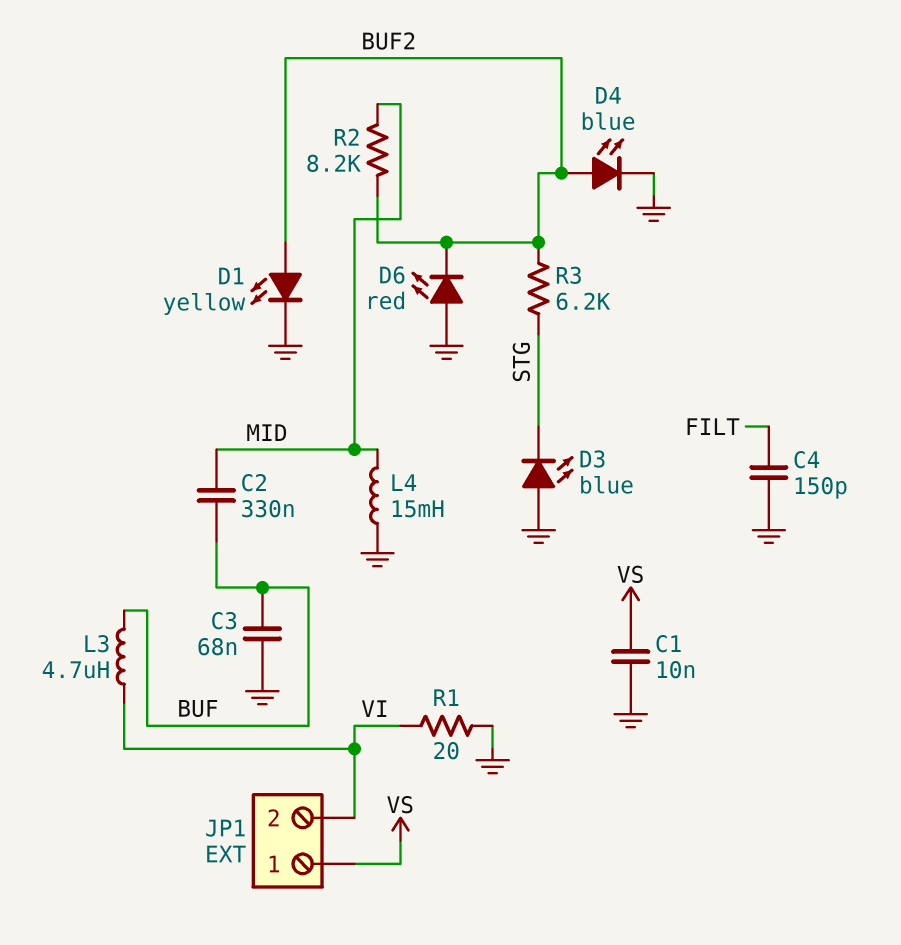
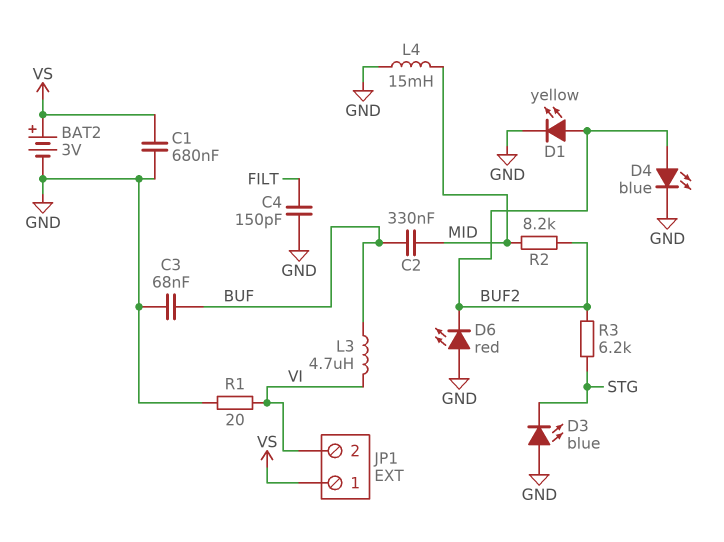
BAT2: none -> 3V (plus VS, minus GND)
C1: 10nF (GND, VS) -> 680nF (GND, VS)

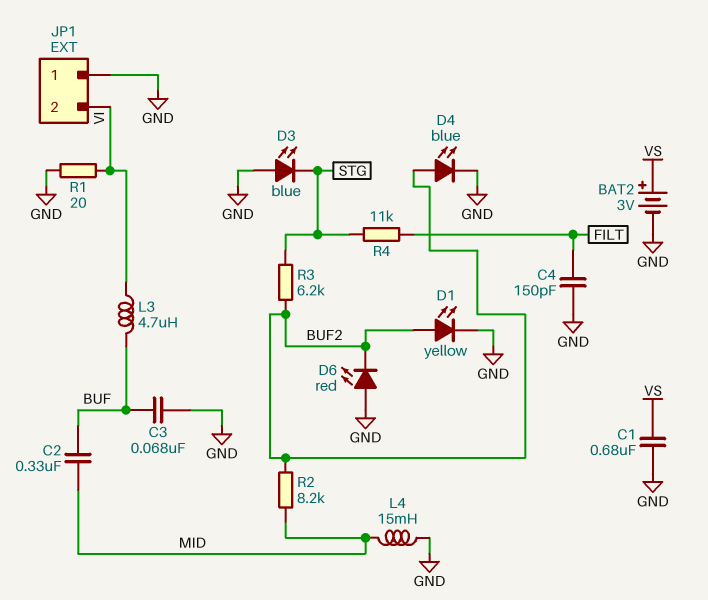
JP1 pin 1: VS -> GND
R4: none -> 11k (FILT, STG)

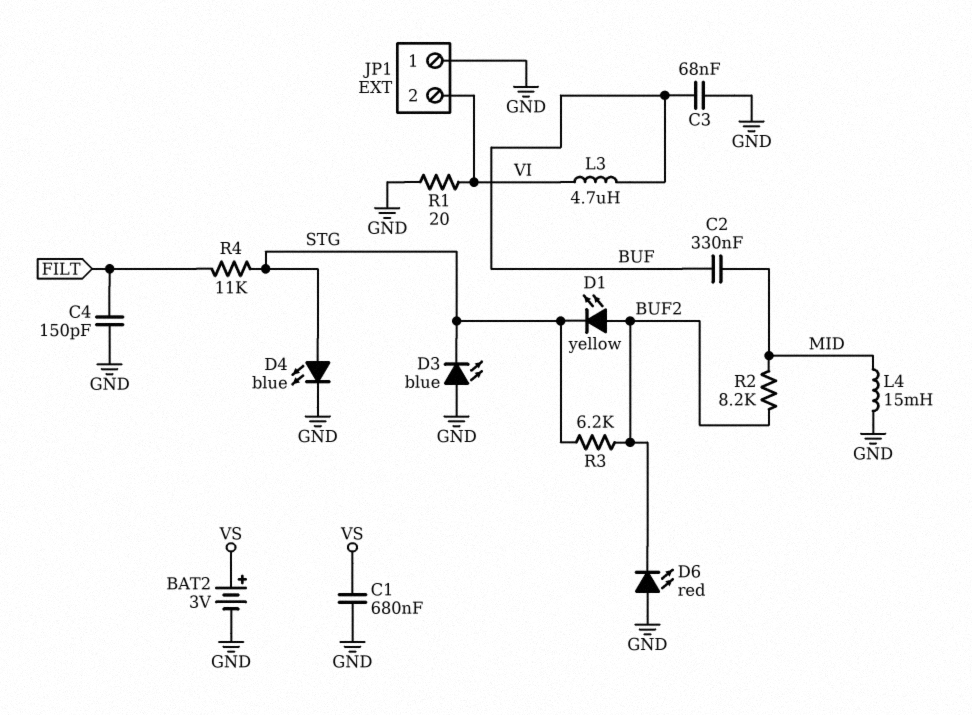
D1: LED yellow (A BUF2, K GND) -> LED yellow (A BUF2, K STG)
D4: LED blue (A BUF2, K GND) -> LED blue (A STG, K GND)

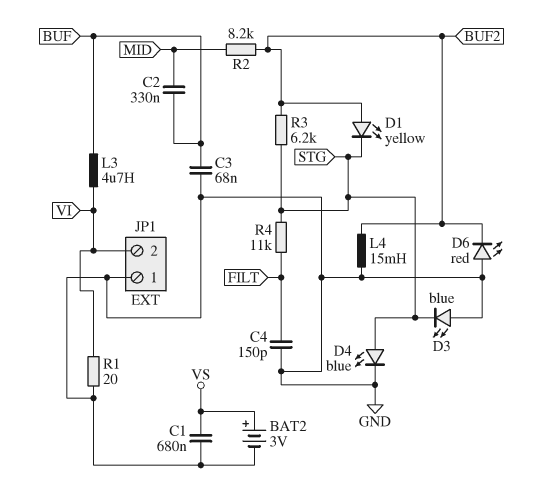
L4: 15mH (GND, MID) -> 15mH (BUF2, GND)

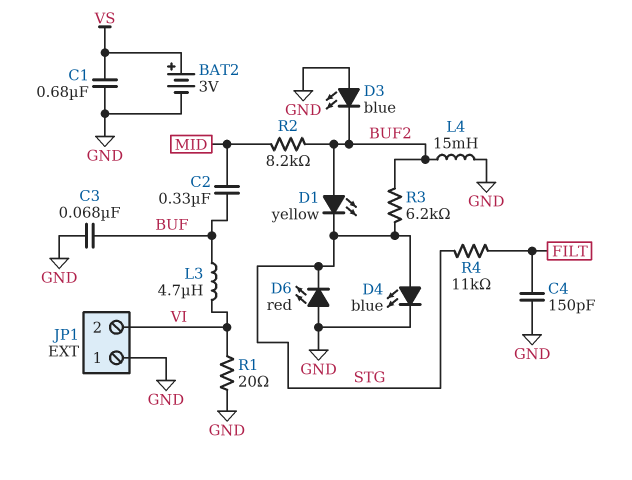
D3: LED blue (A GND, K STG) -> LED blue (A GND, K BUF2)
D6: LED red (A GND, K BUF2) -> LED red (A GND, K STG)

